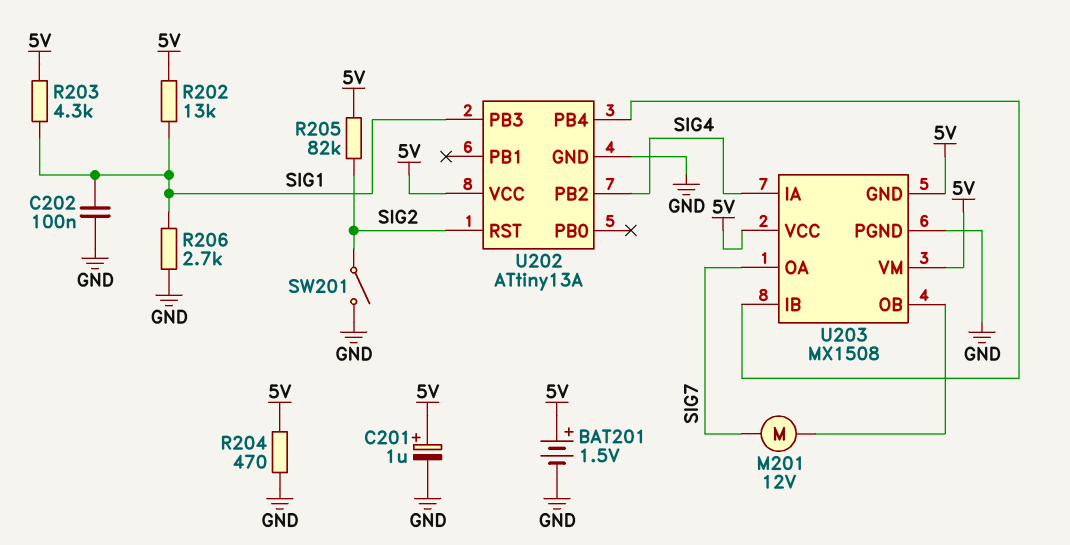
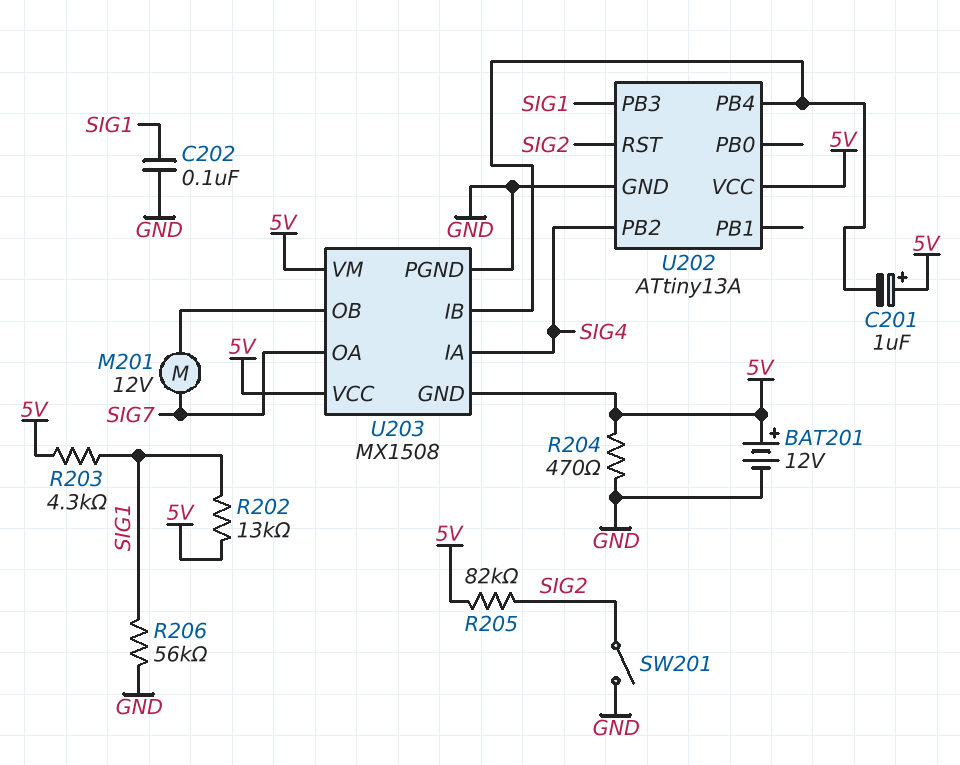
BAT201: 1.5V (plus 5V, minus GND) -> 12V (plus 5V, minus GND)
C201: 1uF (plus 5V, minus GND) -> 1uF (plus 5V, minus U202/PB4)
R206: 2.7k (GND, SIG1) -> 56k (GND, SIG1)

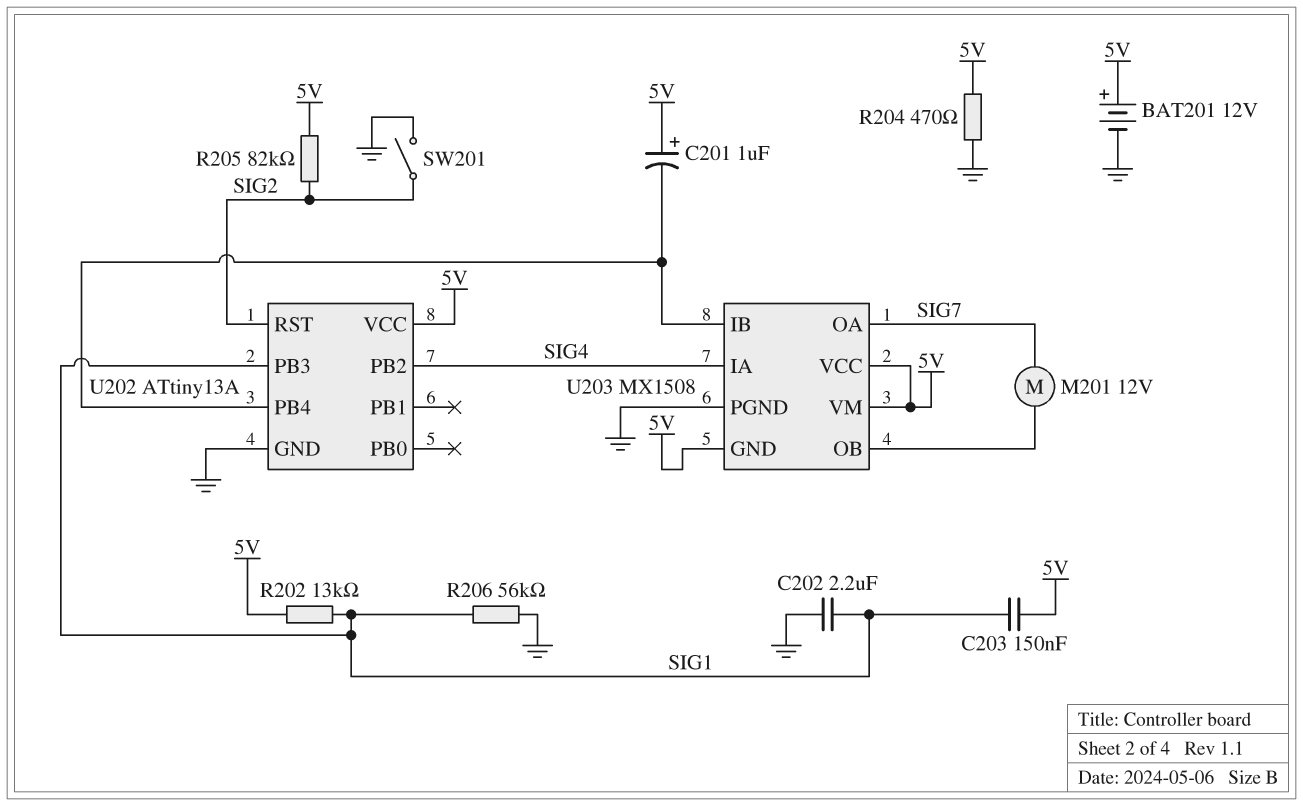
C202: 100nF (GND, SIG1) -> 2.2uF (GND, SIG1)
C203: none -> 150nF (5V, SIG1)
R203: 4.3k (5V, SIG1) -> none

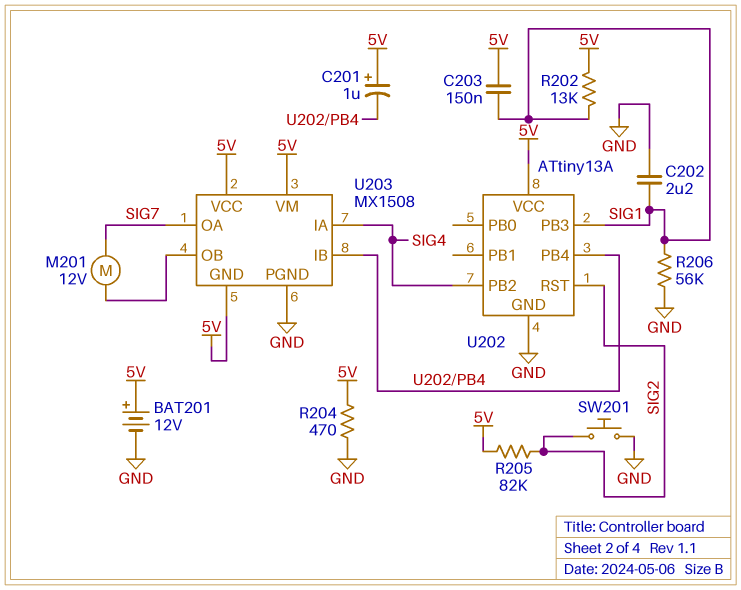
SW201: switch (GND, SIG2) -> button (GND, SIG2)

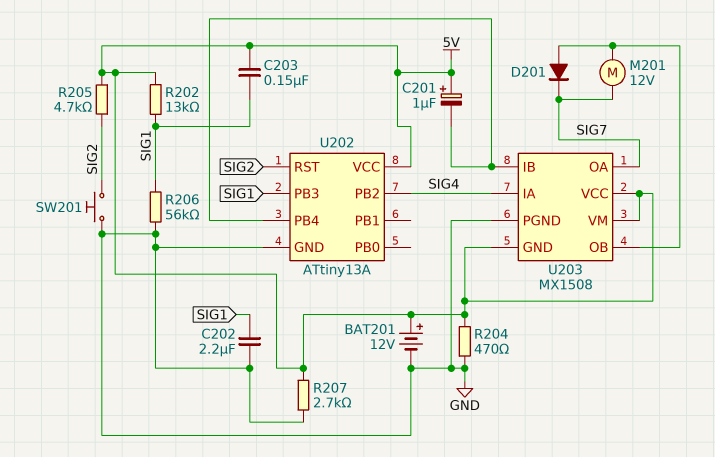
D201: none -> diode (A U203/OB, K SIG7)
R205: 82k (5V, SIG2) -> 4.7k (5V, SIG2)
R207: none -> 2.7k (5V, GND)

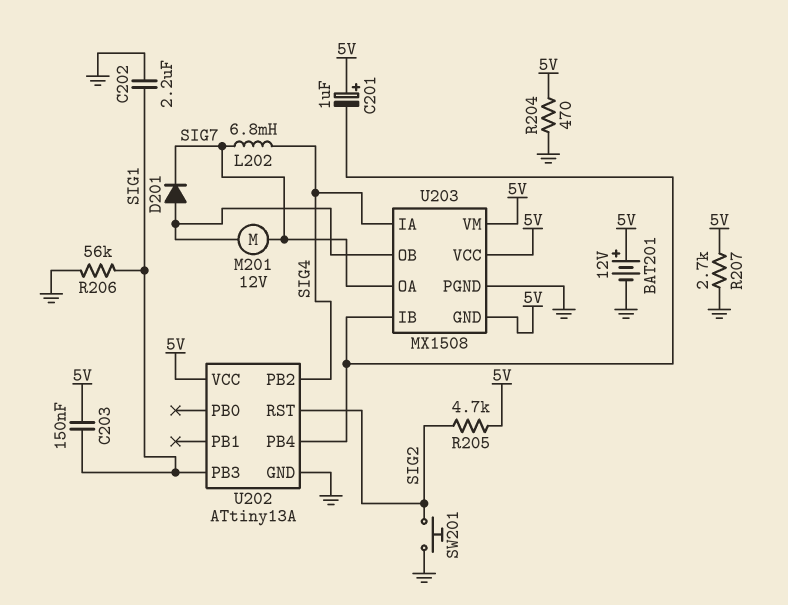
L202: none -> 6.8mH (SIG4, SIG7)
R202: 13k (5V, SIG1) -> none

